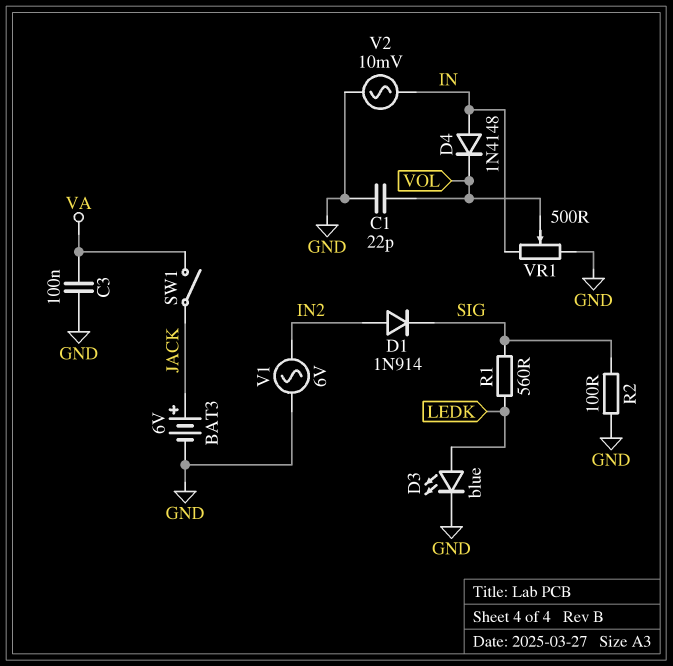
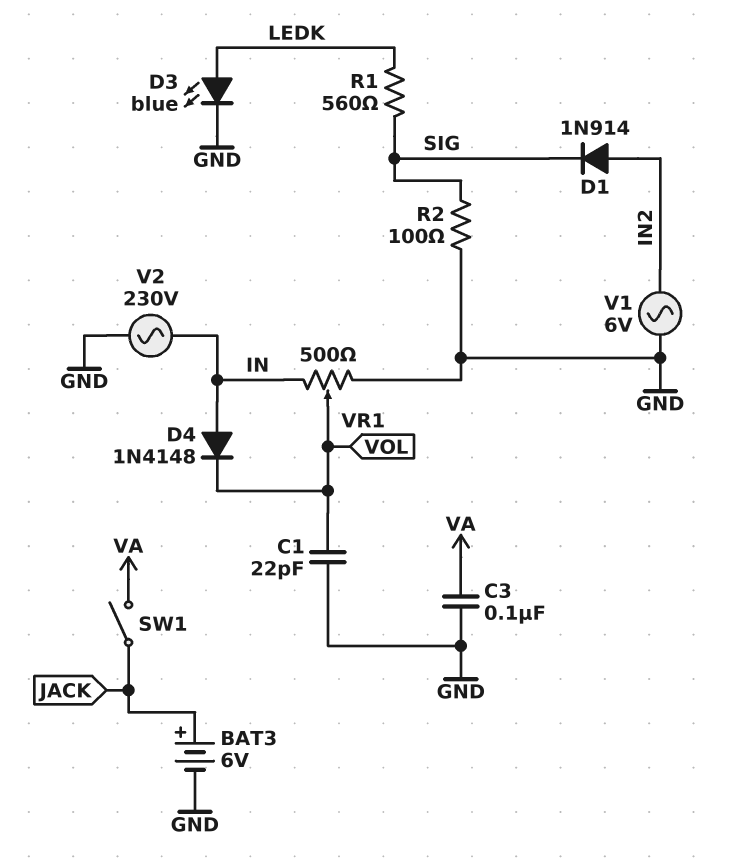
V2: AC 10mV (GND, IN) -> AC 230V (GND, IN)

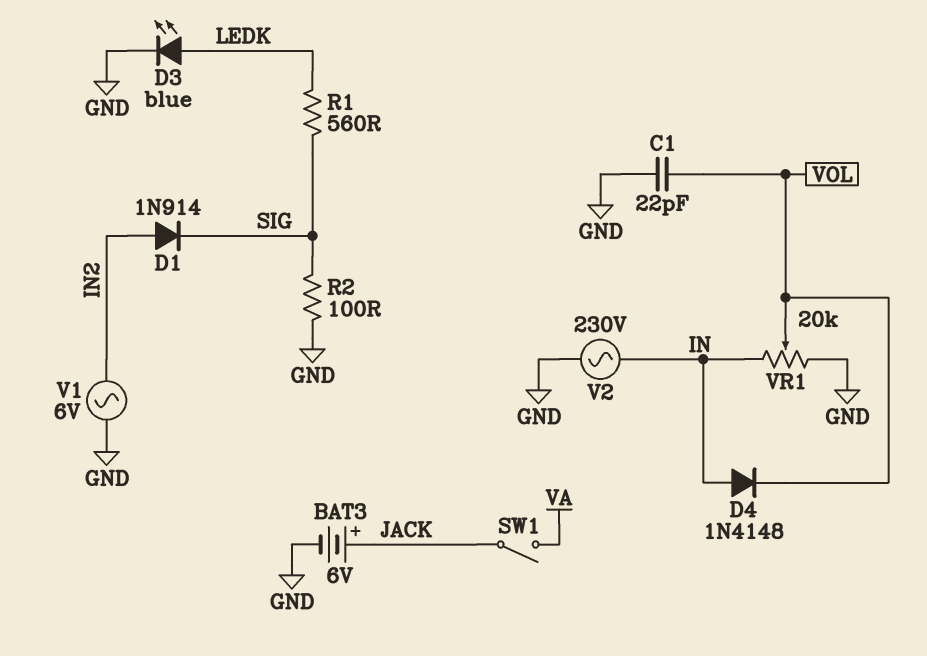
C3: 100nF (GND, VA) -> none
VR1: 500 (GND, IN, wiper VOL) -> 20k (GND, IN, wiper VOL)

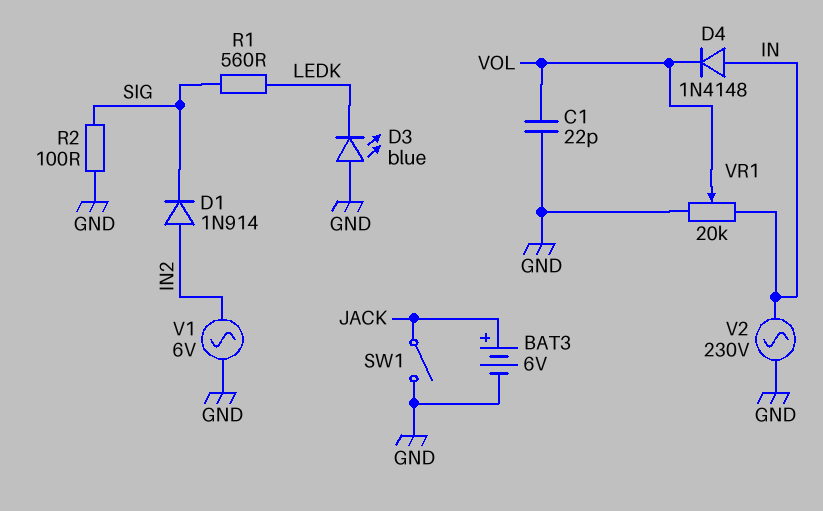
D3: LED blue (A LEDK, K GND) -> LED blue (A GND, K LEDK)
SW1: switch (JACK, VA) -> switch (GND, JACK)

